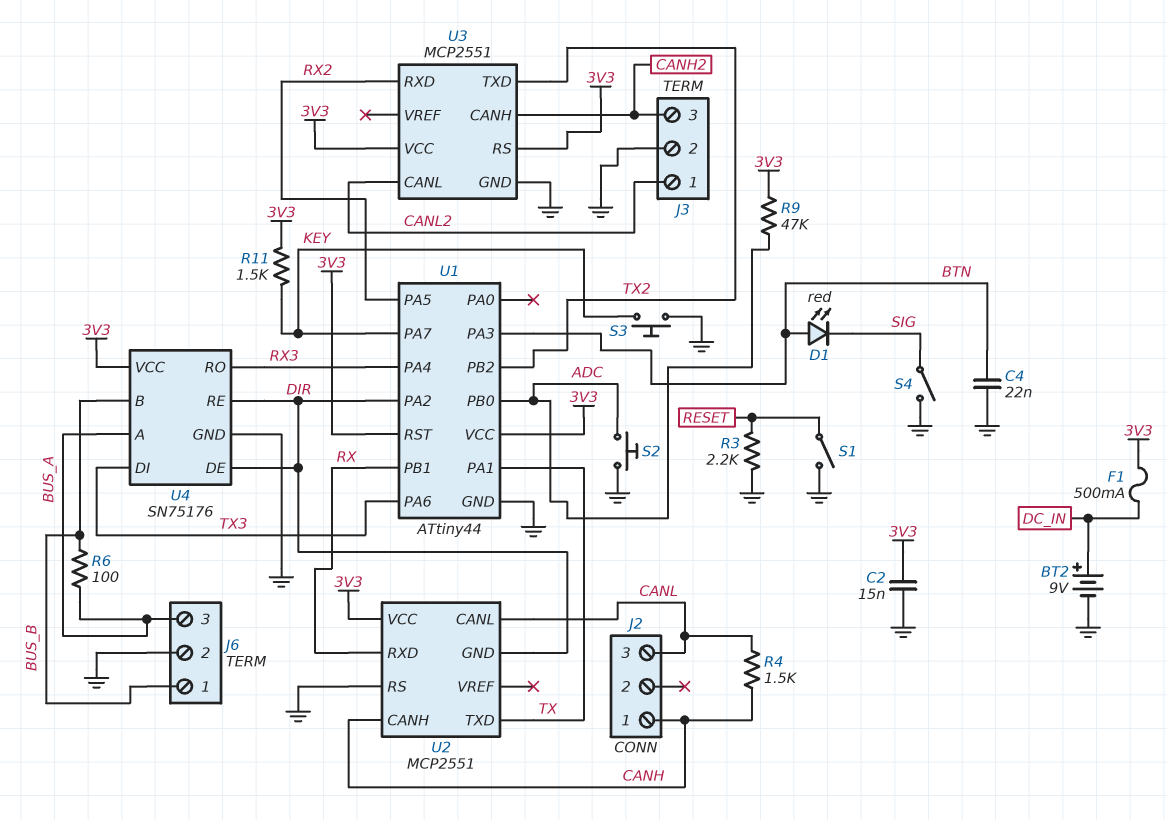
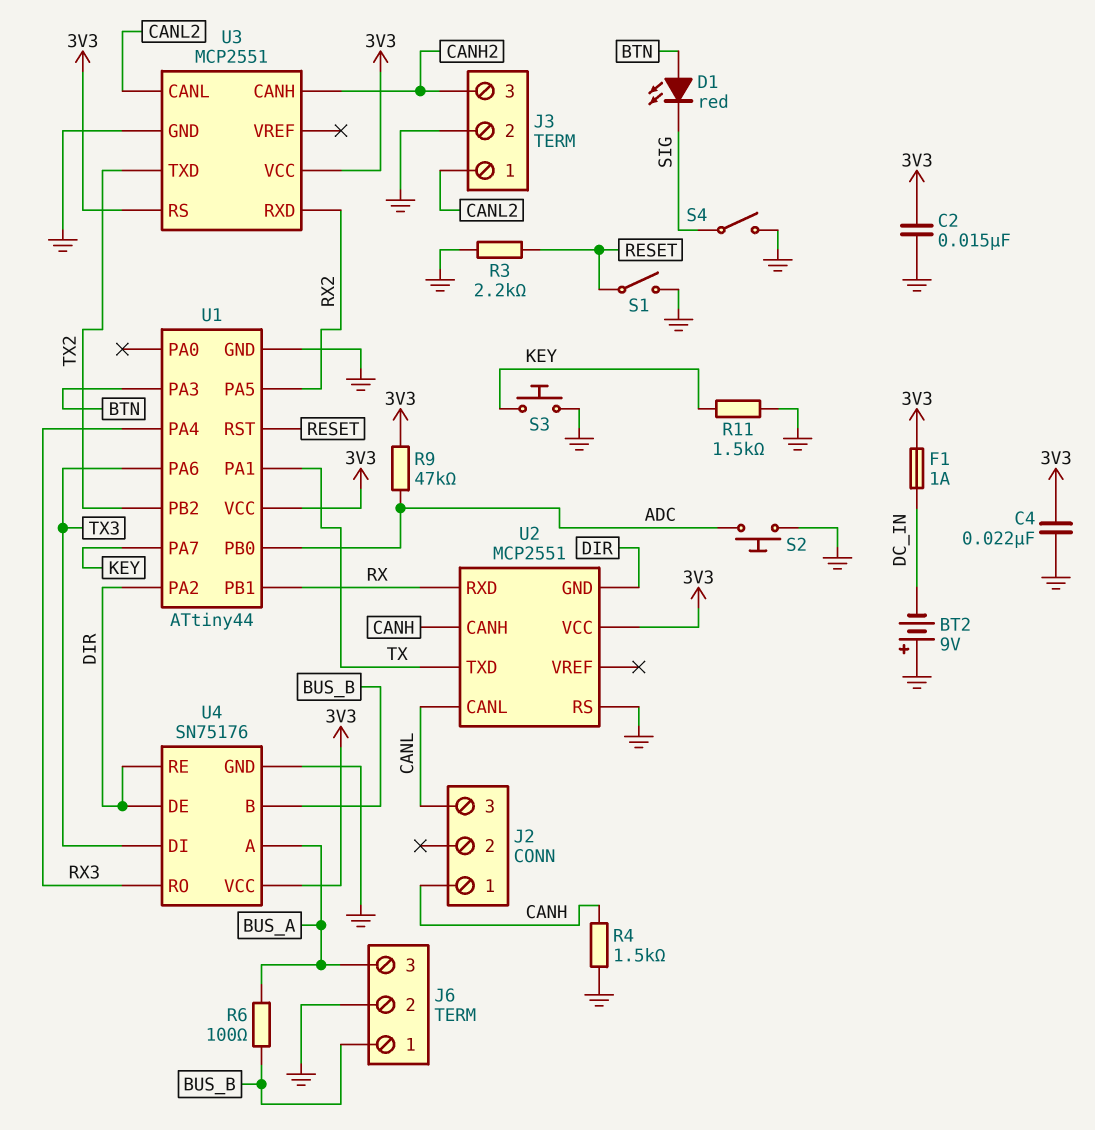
BT2: 9V (plus DC_IN, minus GND) -> 9V (plus GND, minus DC_IN)
C4: 22nF (BTN, GND) -> 22nF (3V3, GND)
F1: 500mA (3V3, DC_IN) -> 1A (3V3, DC_IN)
R4: 1.5k (CANH, CANL) -> 1.5k (CANH, GND)
R11: 1.5k (3V3, KEY) -> 1.5k (GND, KEY)
U1 pin RST: 3V3 -> RESET

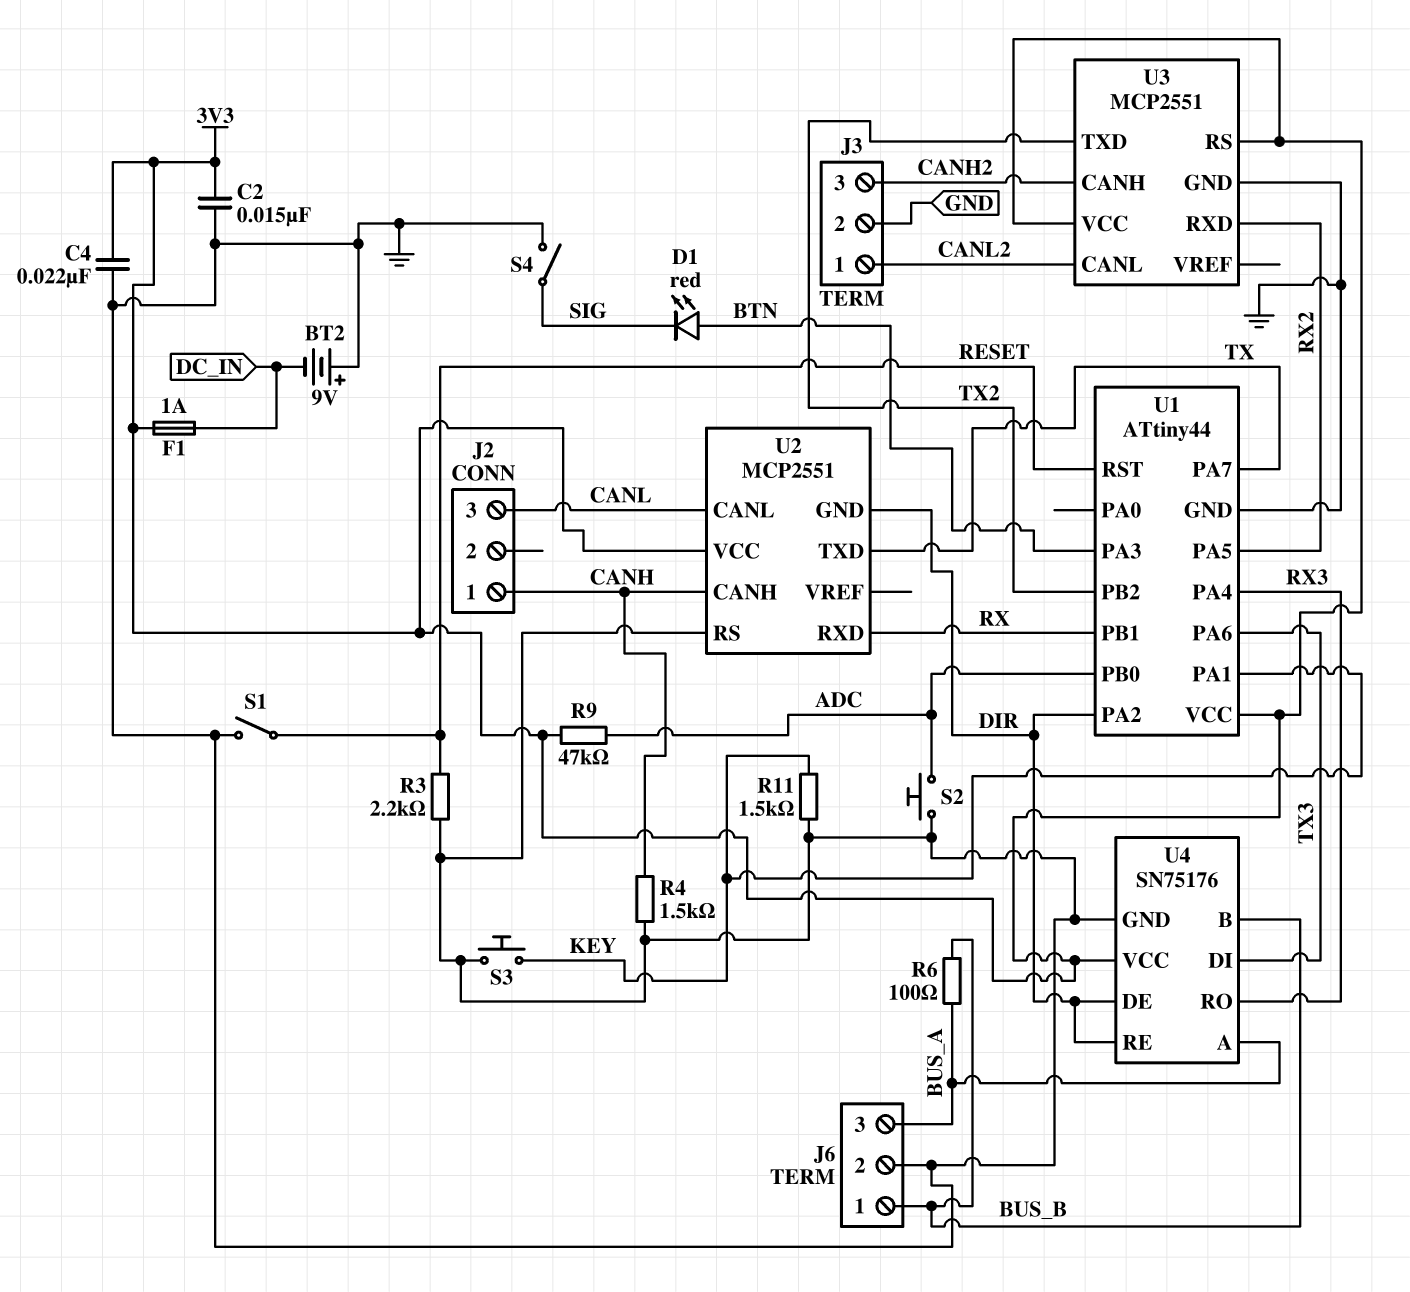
U1 pin PA1: TX -> KEY
U1 pin PA7: KEY -> TX

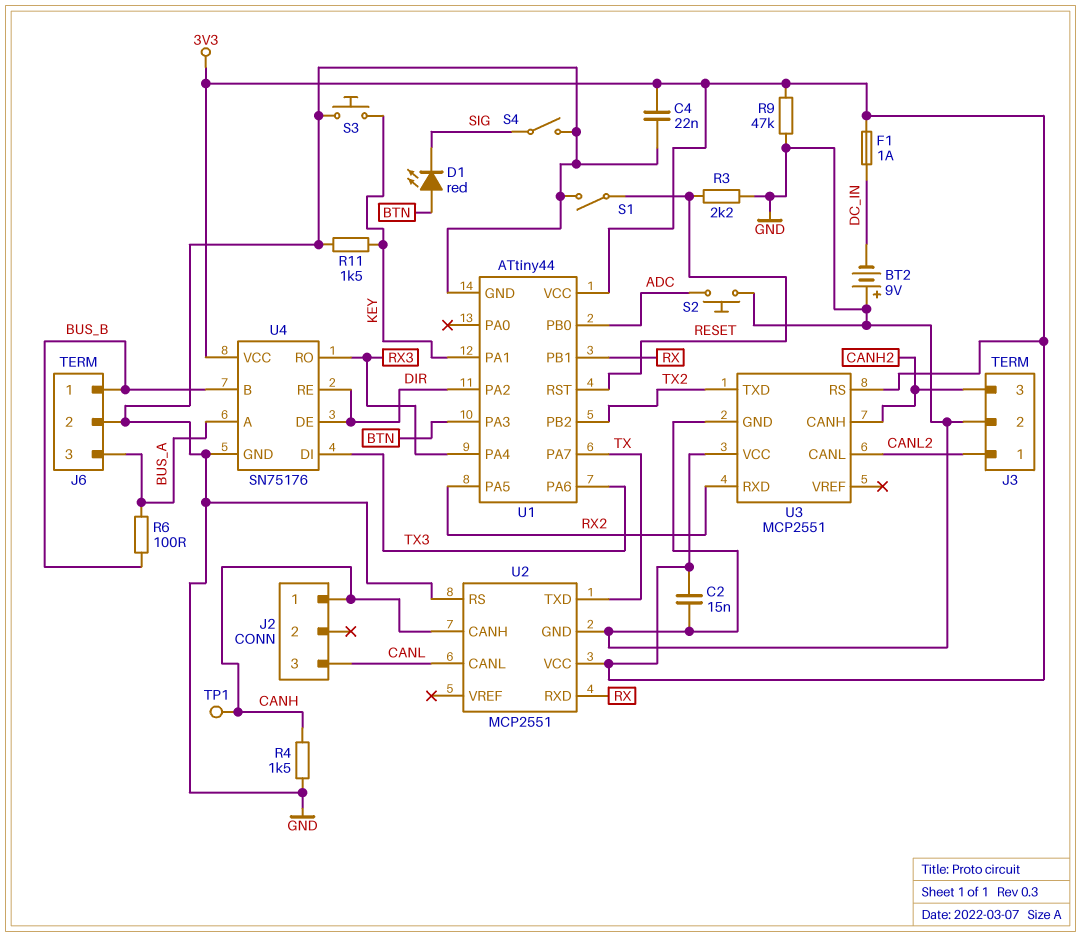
R9: 47k (3V3, ADC) -> 47k (3V3, GND)
TP1: none -> test point (CANH)
U2 pin GND: DIR -> GND

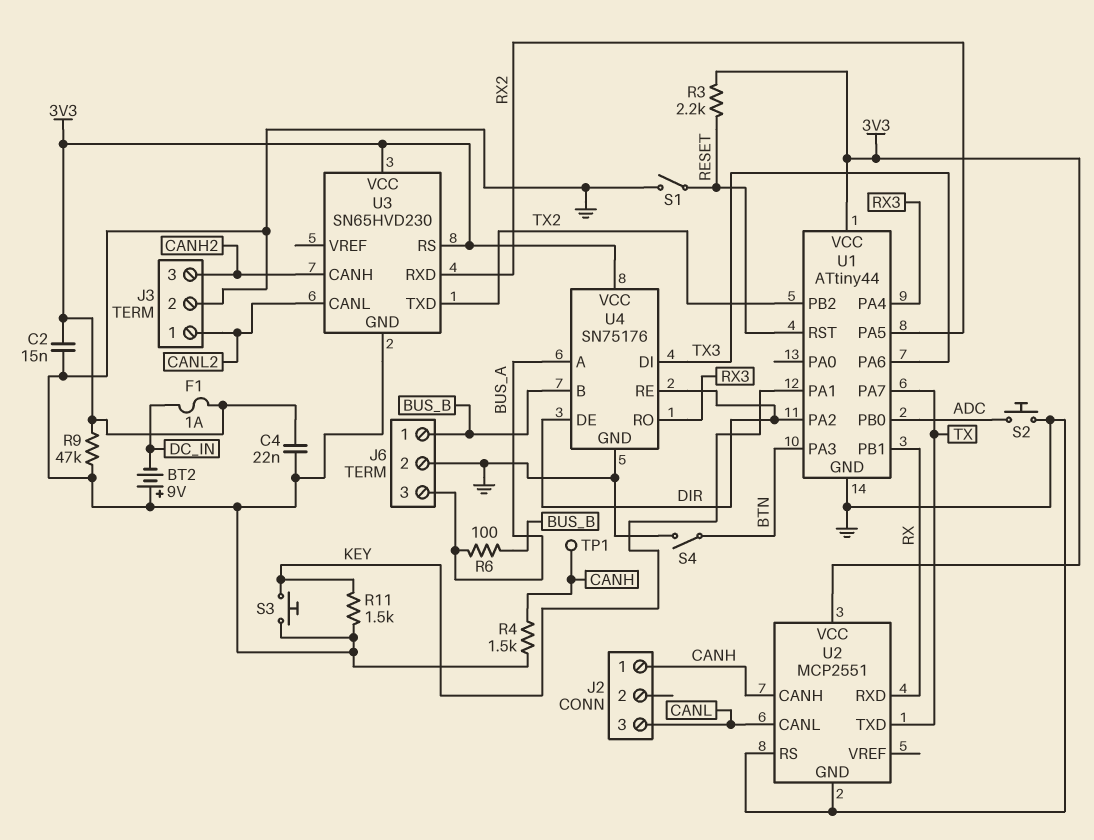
D1: LED red (A BTN, K SIG) -> none
R3: 2.2k (GND, RESET) -> 2.2k (3V3, RESET)
S4: switch (GND, SIG) -> switch (BTN, GND)
U3: MCP2551 -> SN65HVD230

